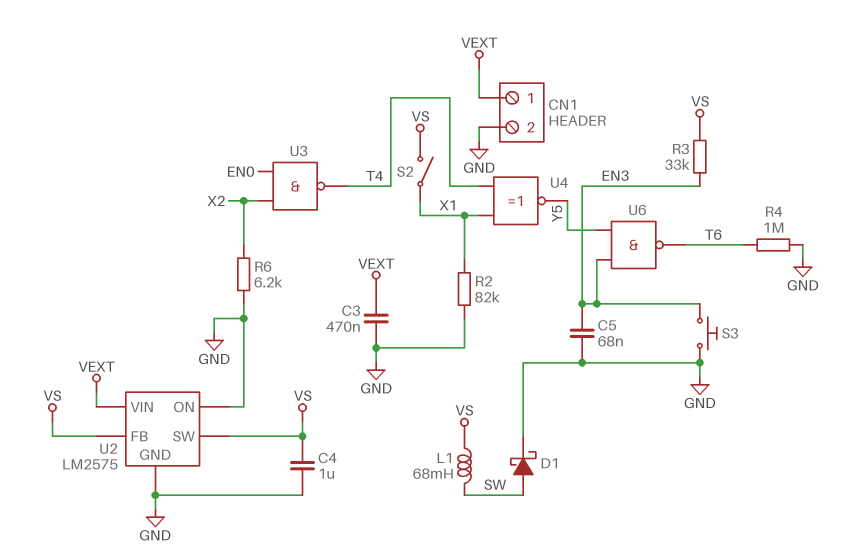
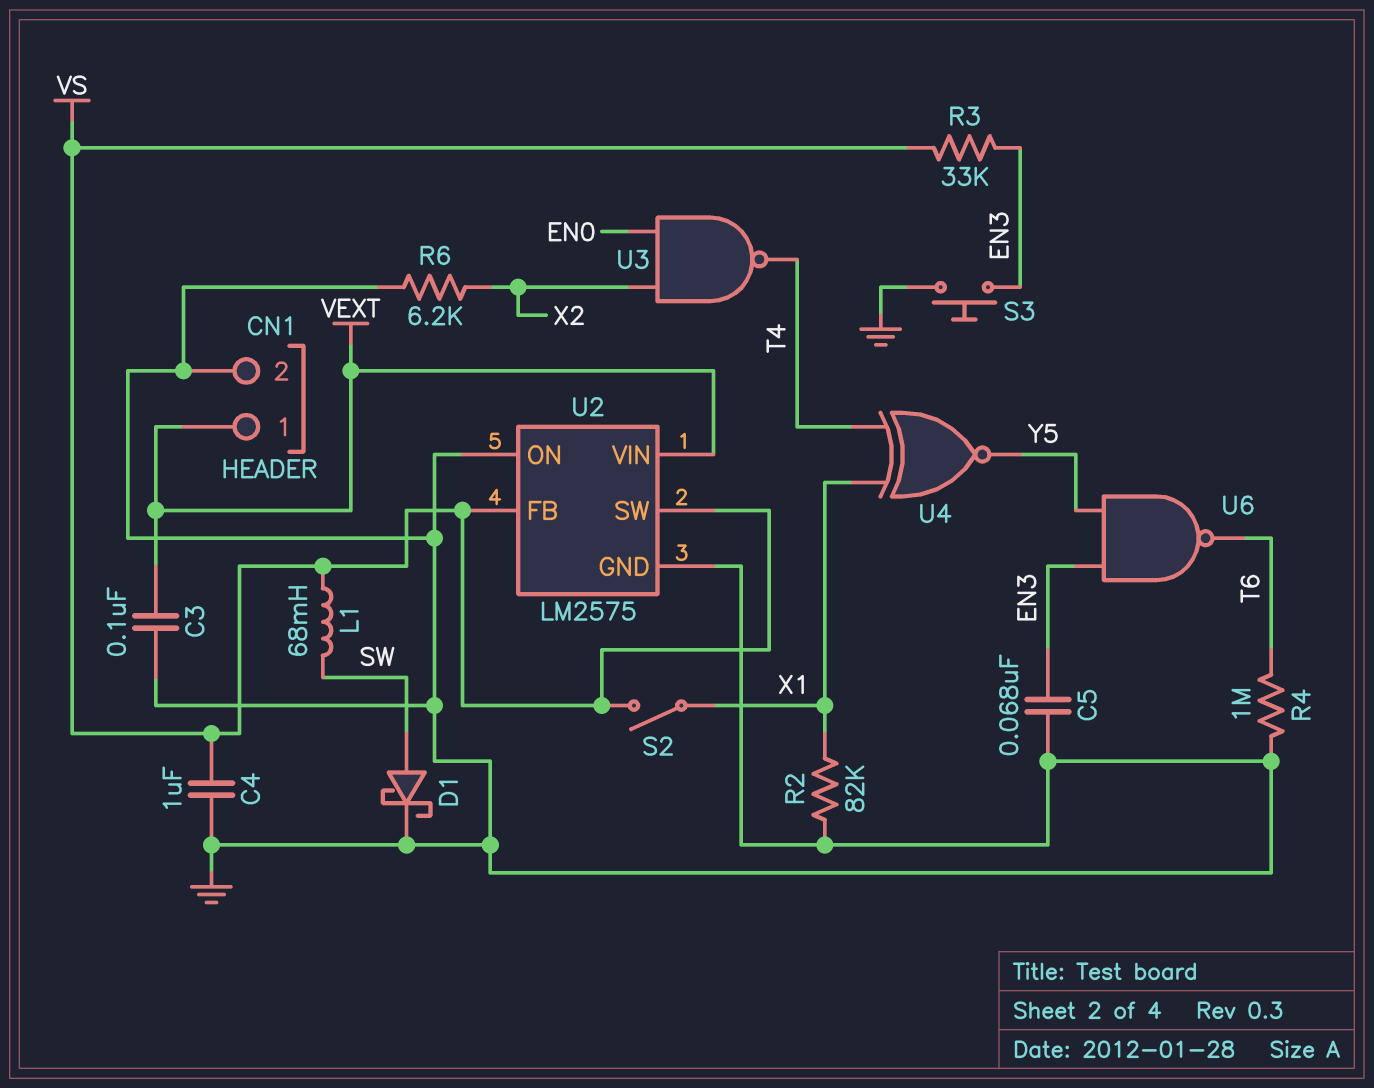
C3: 470nF (GND, VEXT) -> 100nF (GND, VEXT)

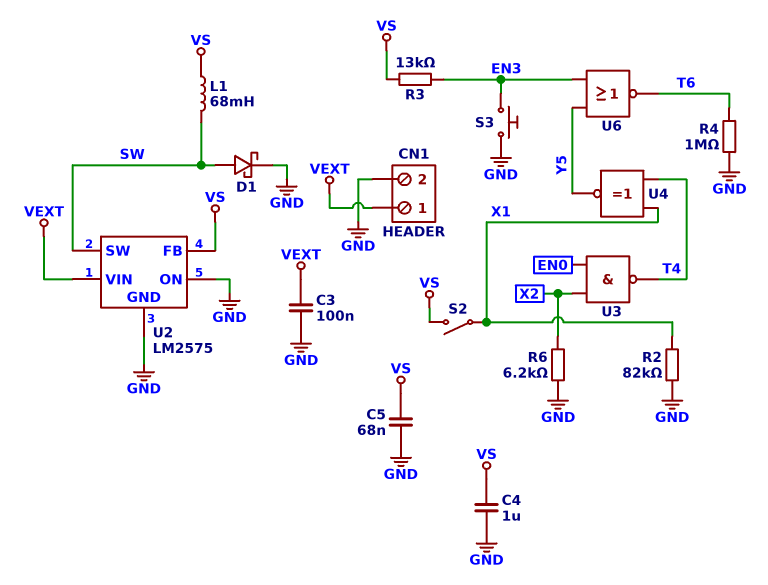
C5: 68nF (EN3, GND) -> 68nF (GND, VS)
R3: 33k (EN3, VS) -> 13k (EN3, VS)
U2 pin SW: VS -> SW
U6: NAND (in EN3, in Y5, out T6) -> NOR (in EN3, in Y5, out T6)

